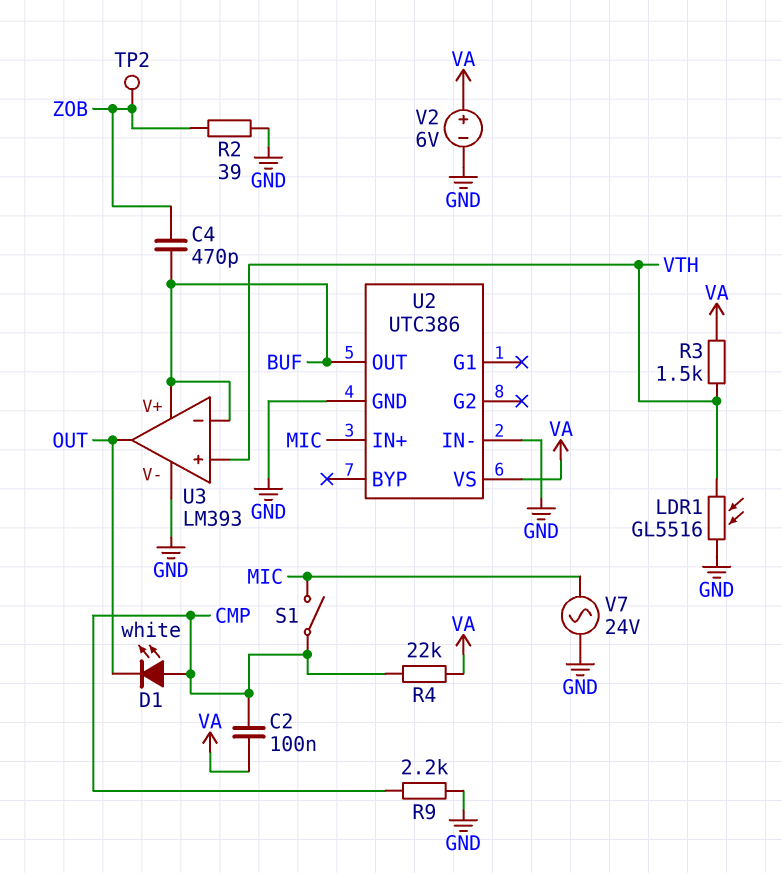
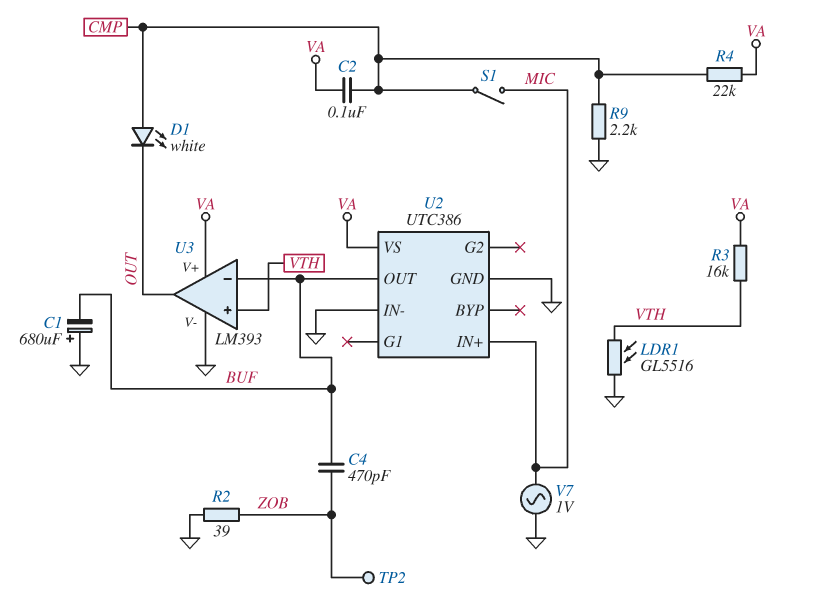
C1: none -> 680uF (plus GND, minus BUF)
R3: 1.5k (VA, VTH) -> 16k (VA, VTH)
U3 pin V+: BUF -> VA
V2: 6V (plus VA, minus GND) -> none
V7: AC 24V (GND, MIC) -> AC 1V (GND, MIC)

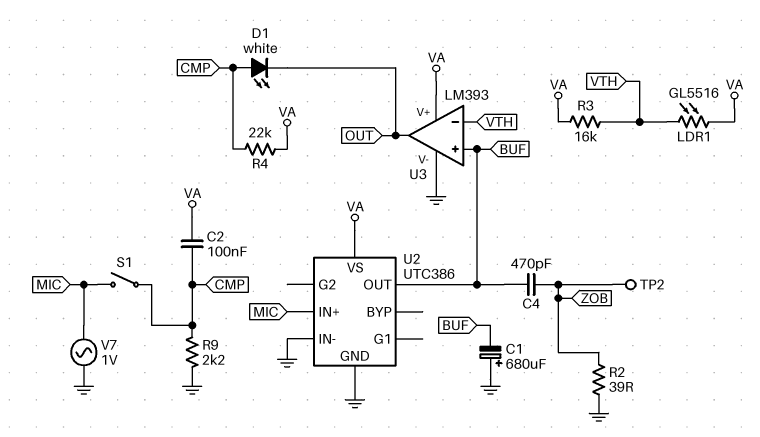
LDR1: GL5516 (GND, VTH) -> GL5516 (VA, VTH)
U3 pin in+: VTH -> BUF
U3 pin in-: BUF -> VTH

